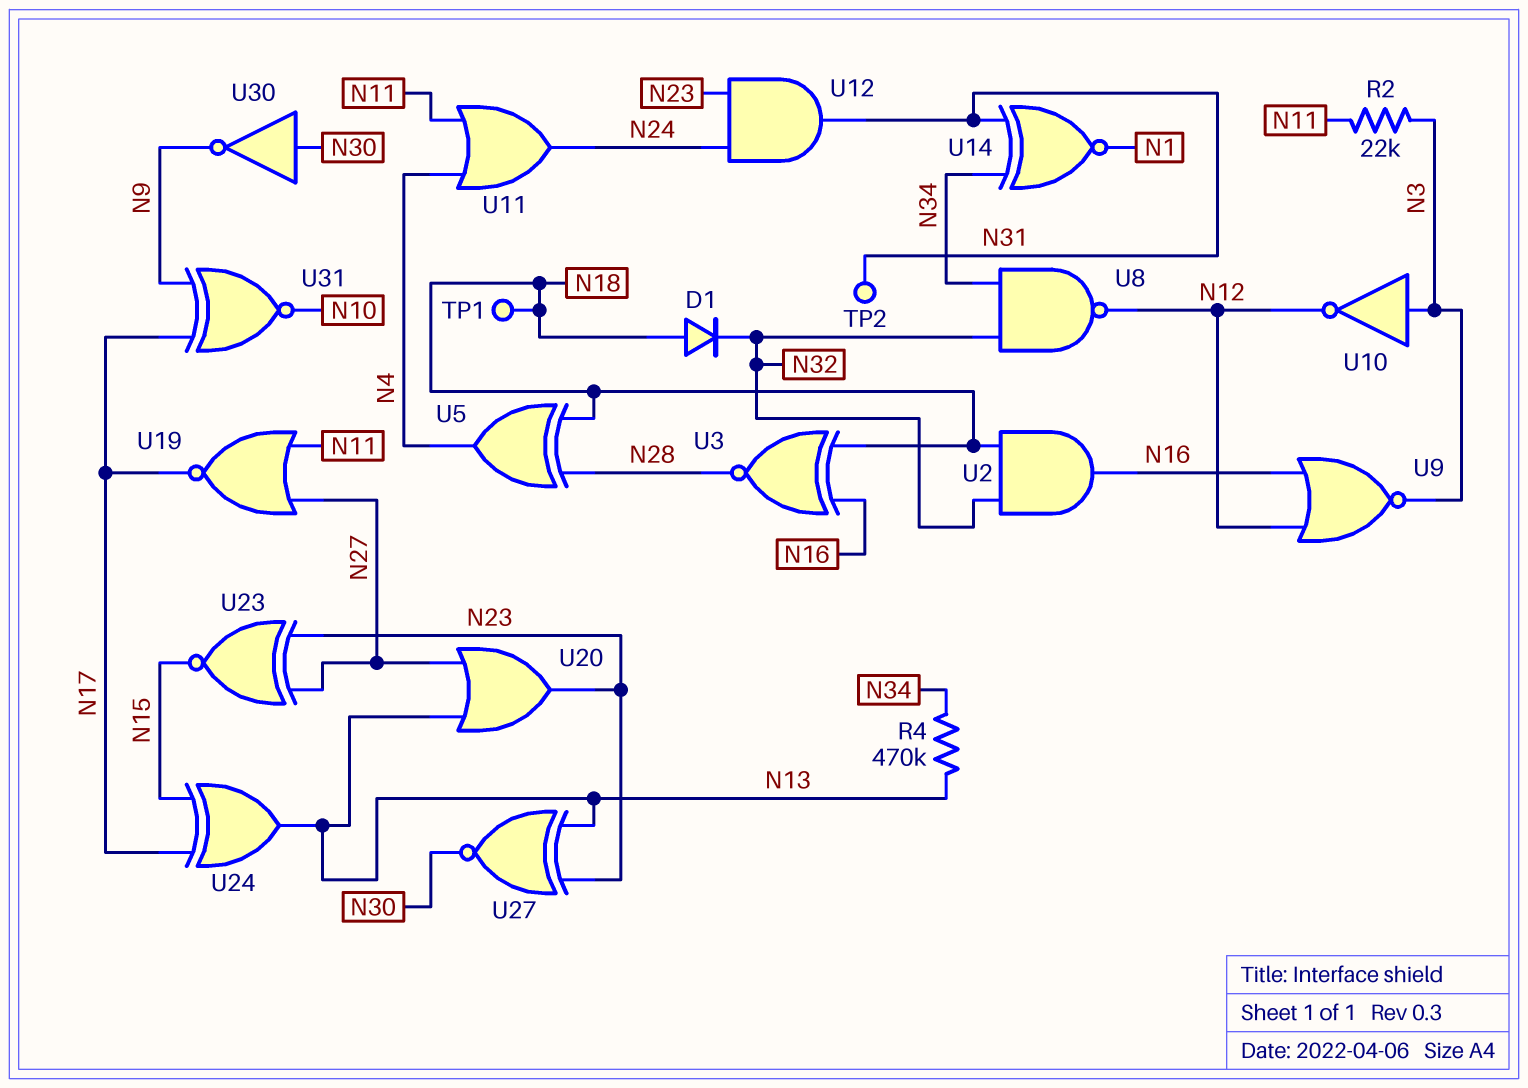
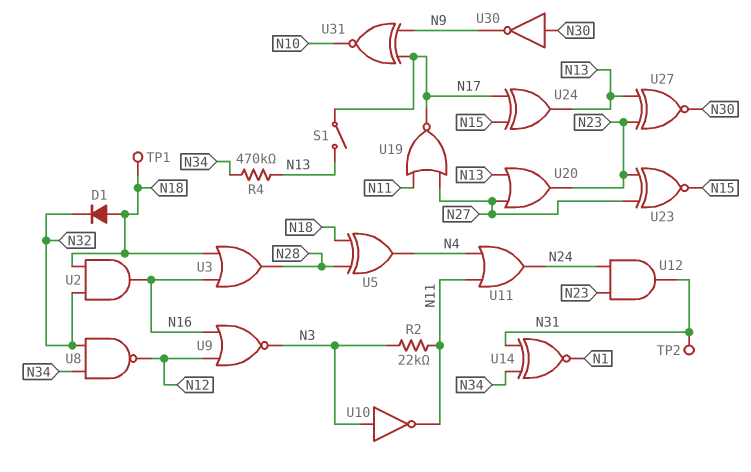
S1: none -> switch (N13, N17)
U3: XNOR (in N16, in N18, out N28) -> OR (in N16, in N18, out N28)
U10: NOT (in N3, out N12) -> NOT (in N3, out N11)

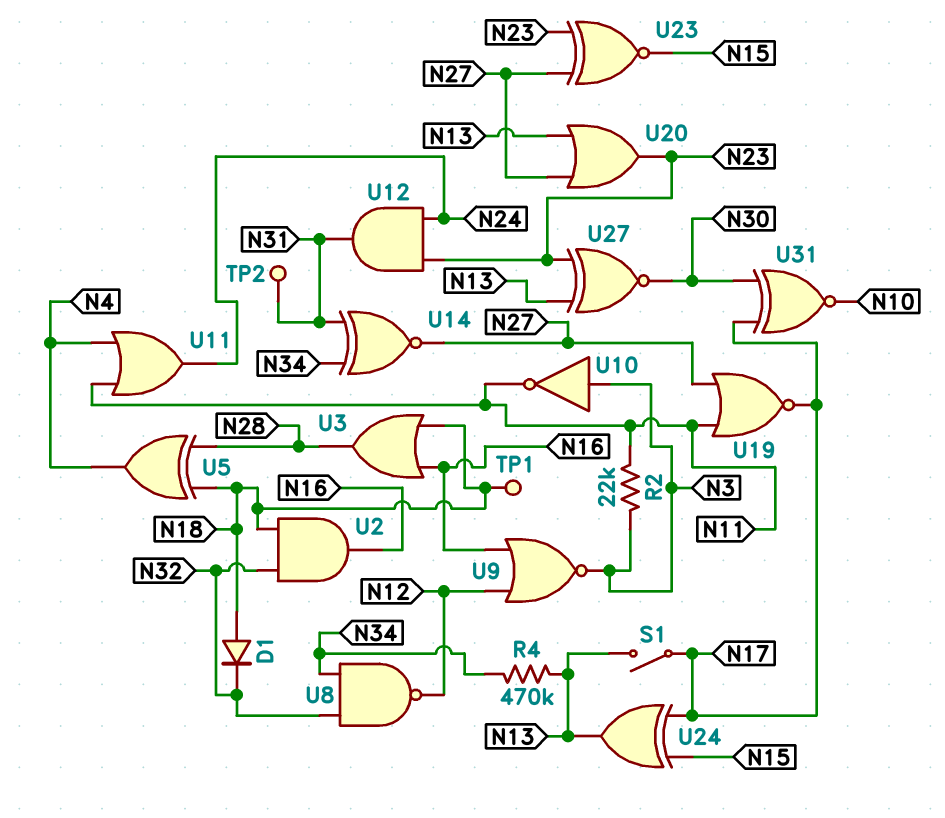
U14: XNOR (in N31, in N34, out N1) -> XNOR (in N31, in N34, out N27)
U30: NOT (in N30, out N9) -> none
U31: XNOR (in N9, in N17, out N10) -> XNOR (in N17, in N30, out N10)

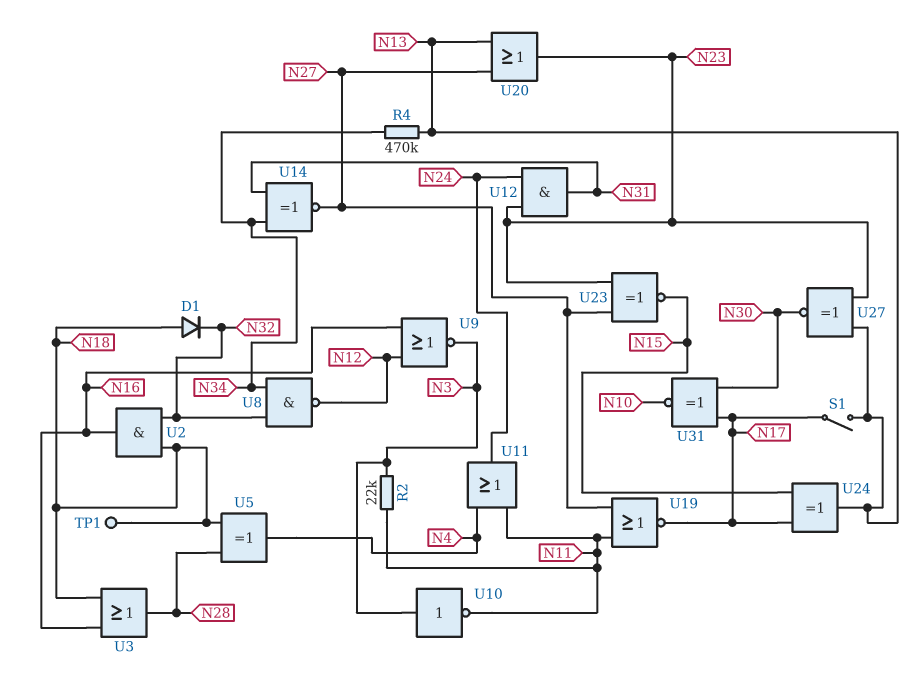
TP2: test point (N31) -> none

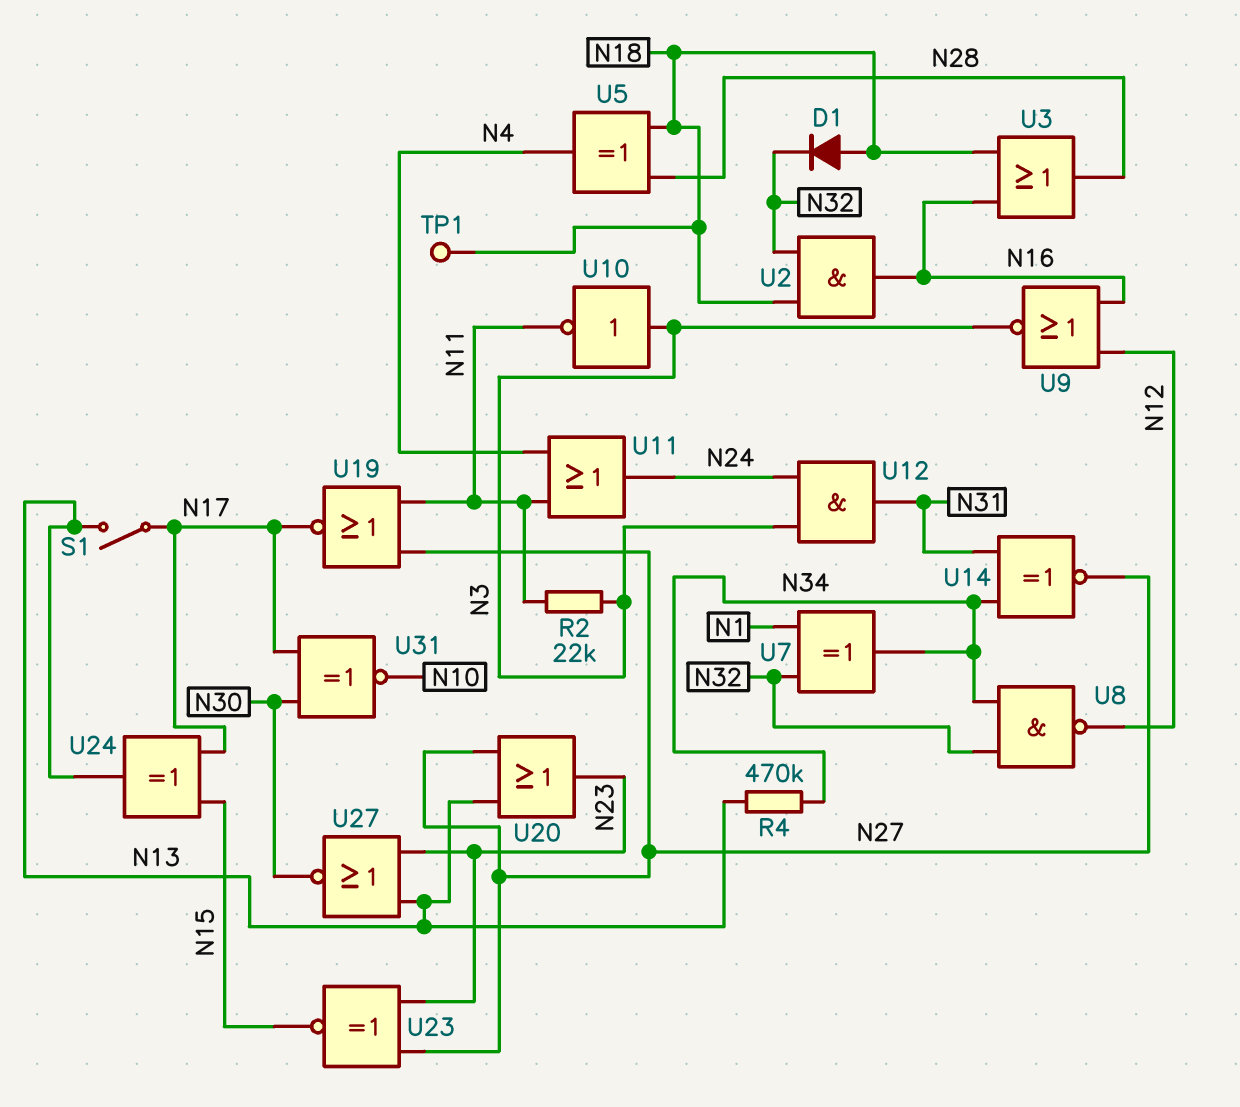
U7: none -> XOR (in N1, in N32, out N34)
U12: AND (in N23, in N24, out N31) -> AND (in N3, in N24, out N31)
U27: XNOR (in N13, in N23, out N30) -> NOR (in N13, in N23, out N30)

